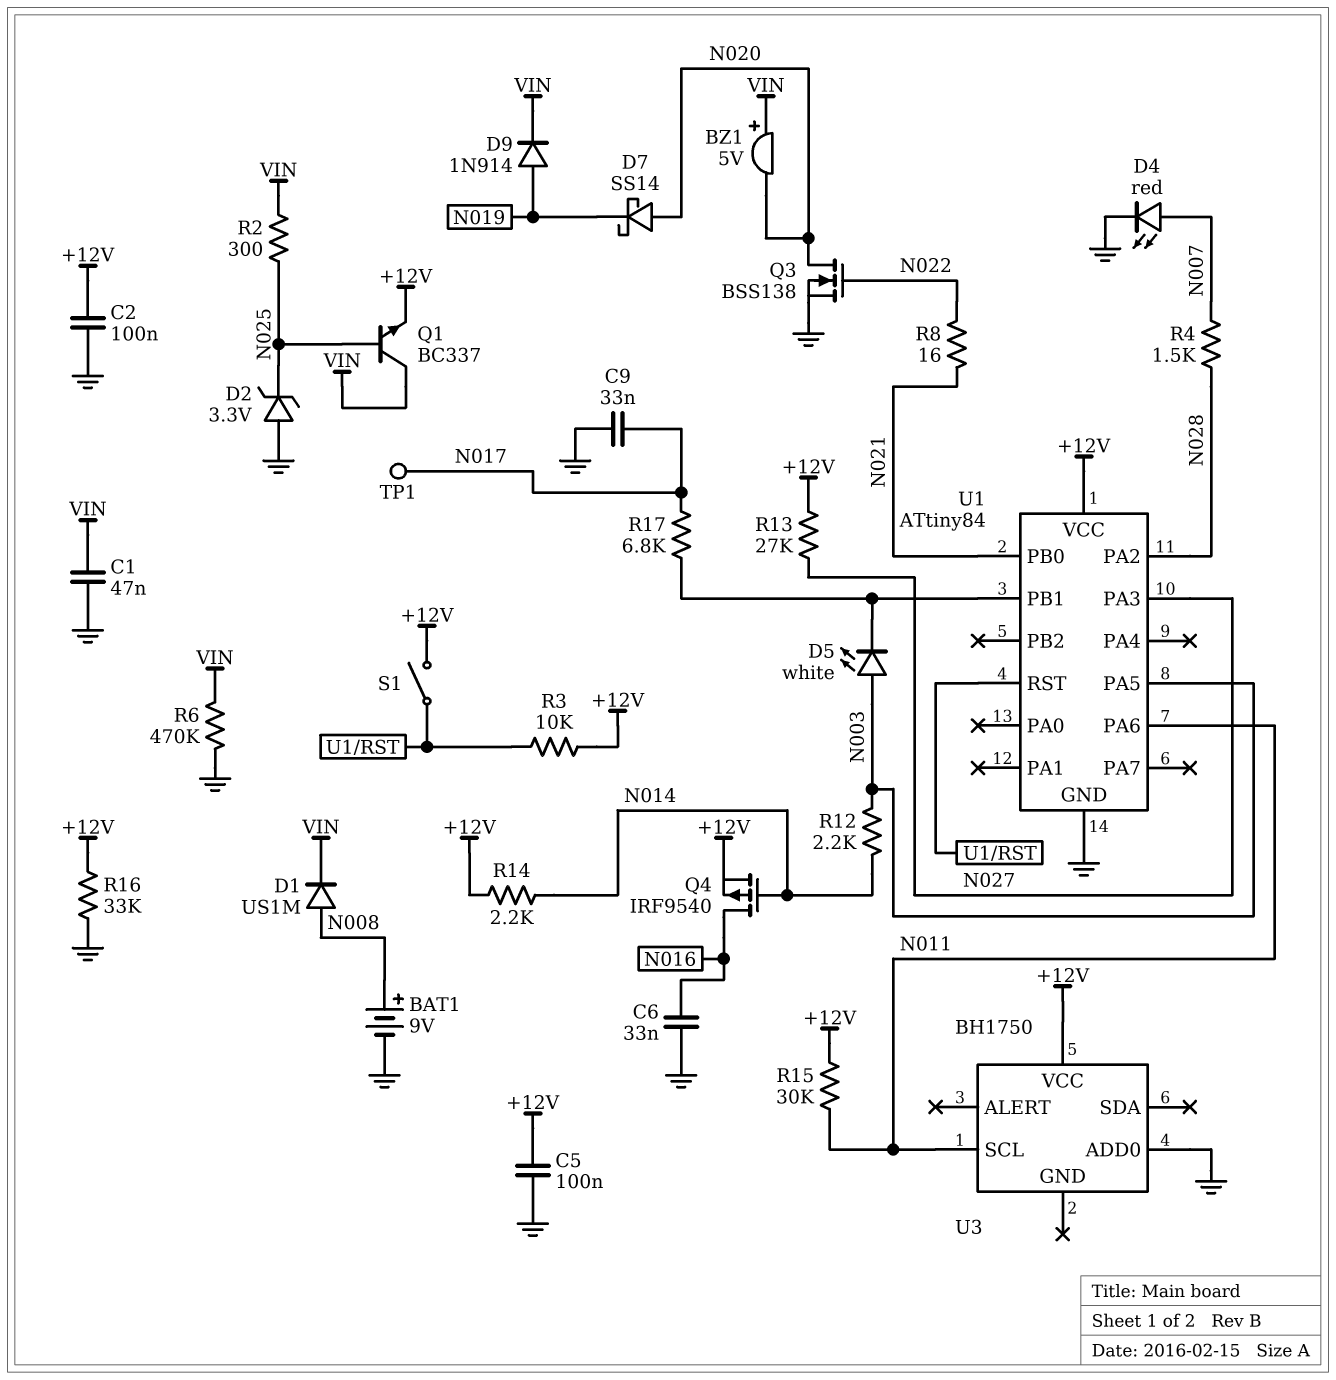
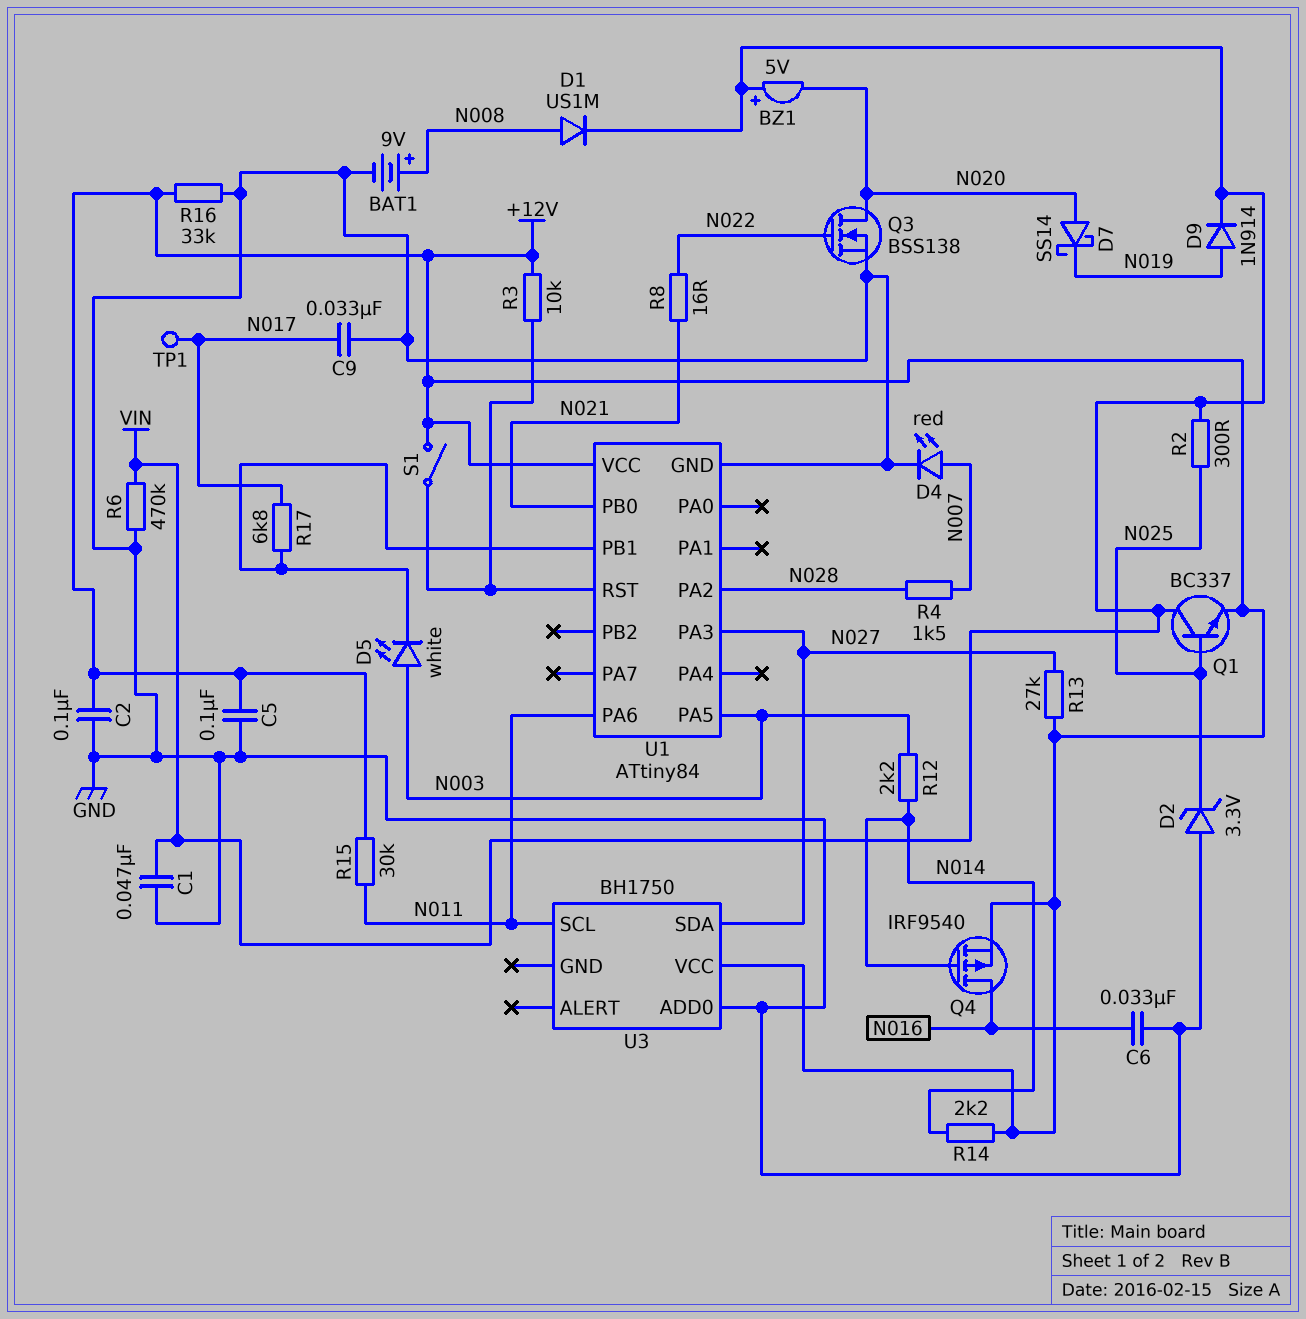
U3 pin SDA: none -> N027

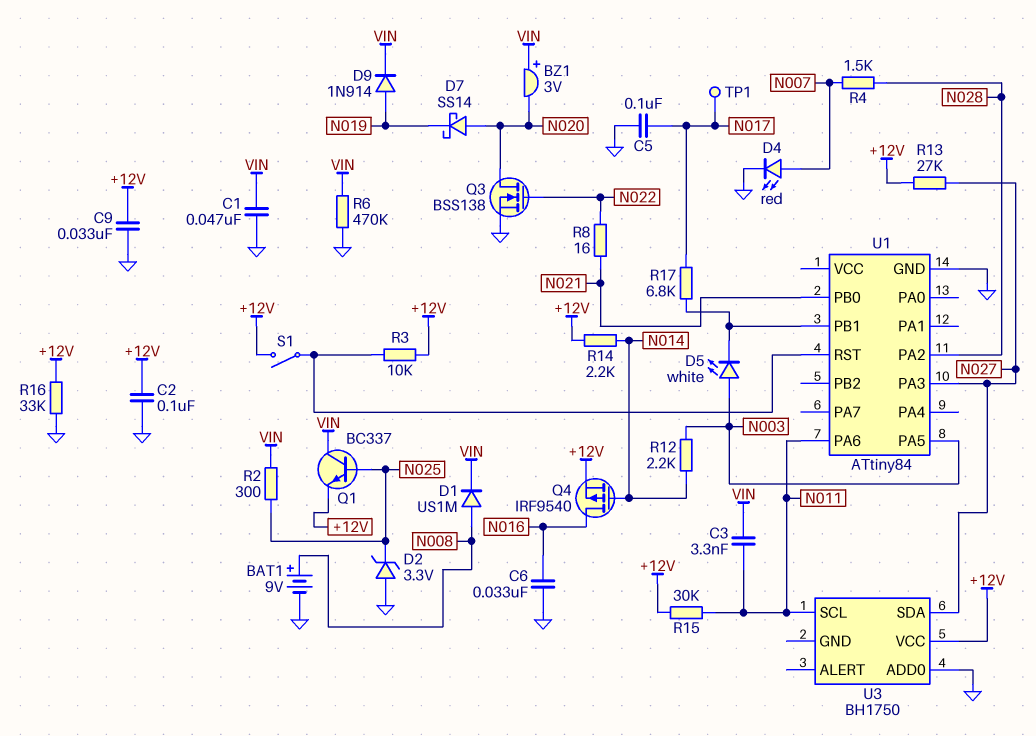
BZ1: buzzer 5V (plus VIN, minus N020) -> buzzer 3V (plus VIN, minus N020)
C3: none -> 3.3nF (N011, VIN)
C5: 100nF (+12V, GND) -> 100nF (GND, N017)
C9: 33nF (GND, N017) -> 33nF (+12V, GND)
U1 pin VCC: +12V -> none

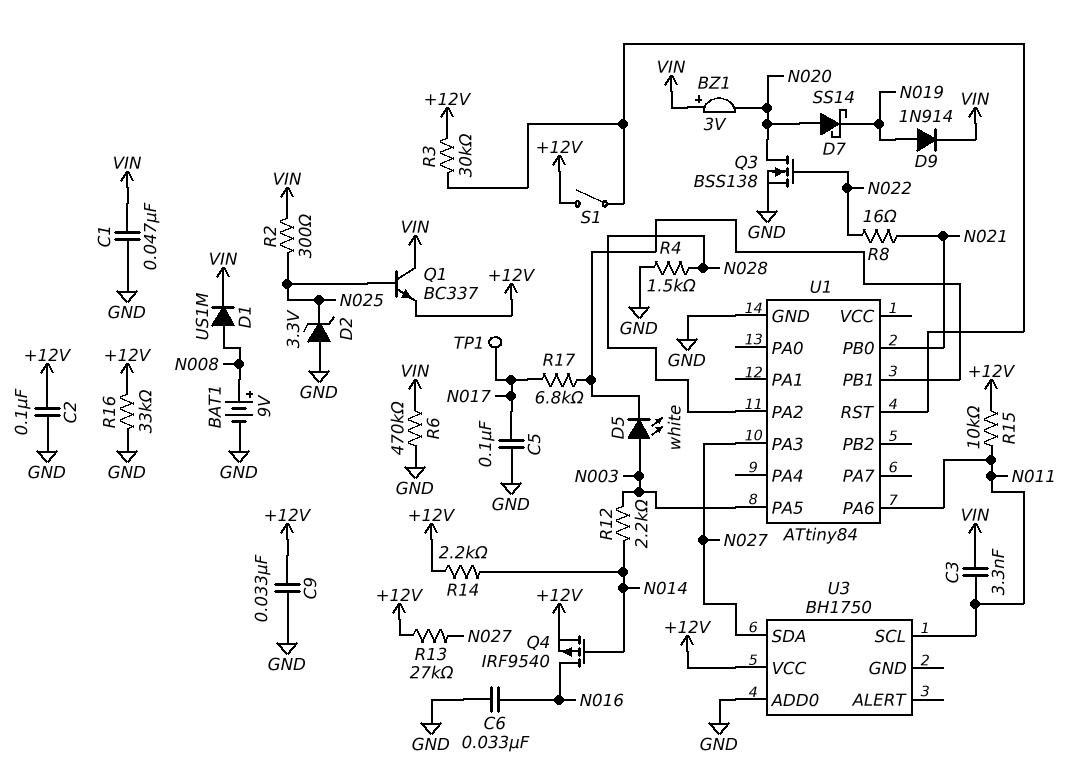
D4: LED red (A N007, K GND) -> none
R3: 10k (+12V, U1/RST) -> 30k (+12V, U1/RST)
R4: 1.5k (N007, N028) -> 1.5k (GND, N028)
R15: 30k (+12V, N011) -> 10k (+12V, N011)

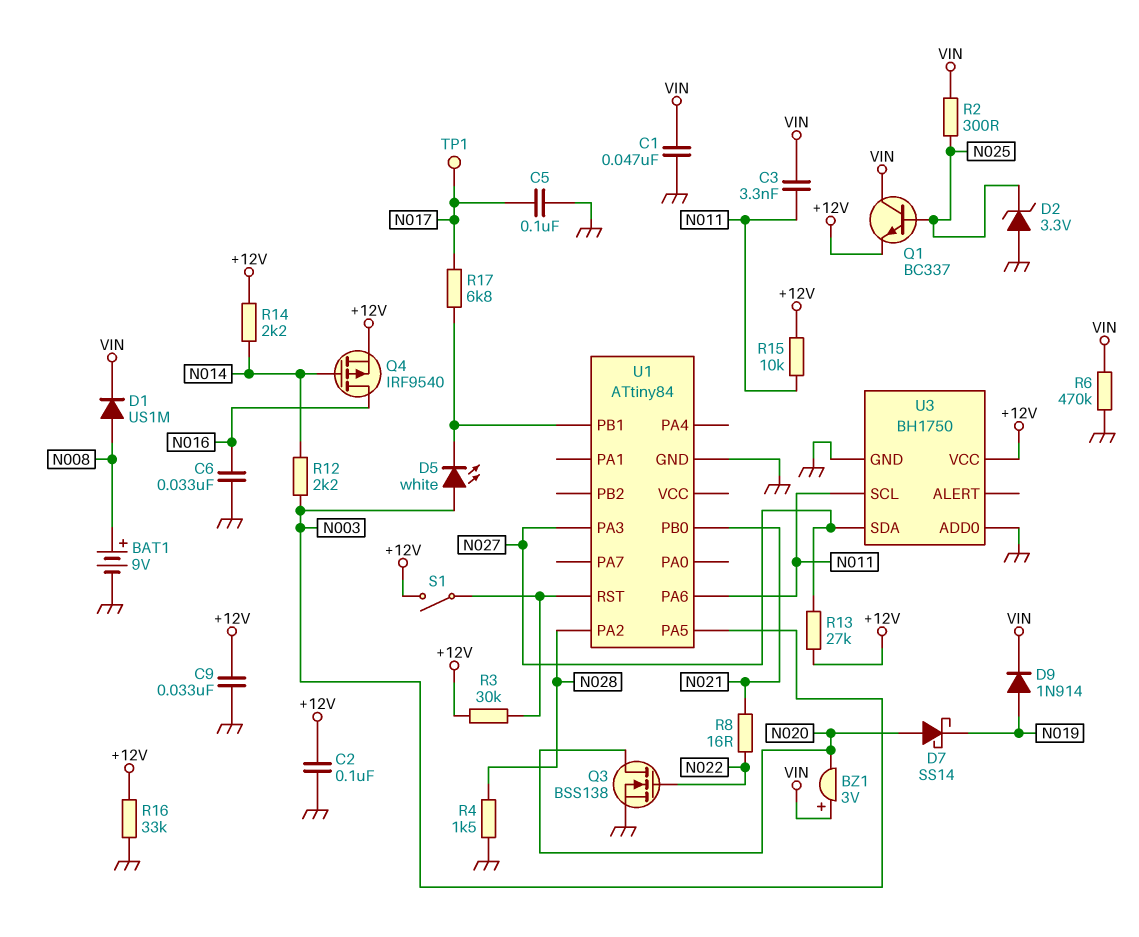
U3 pin GND: none -> GND

